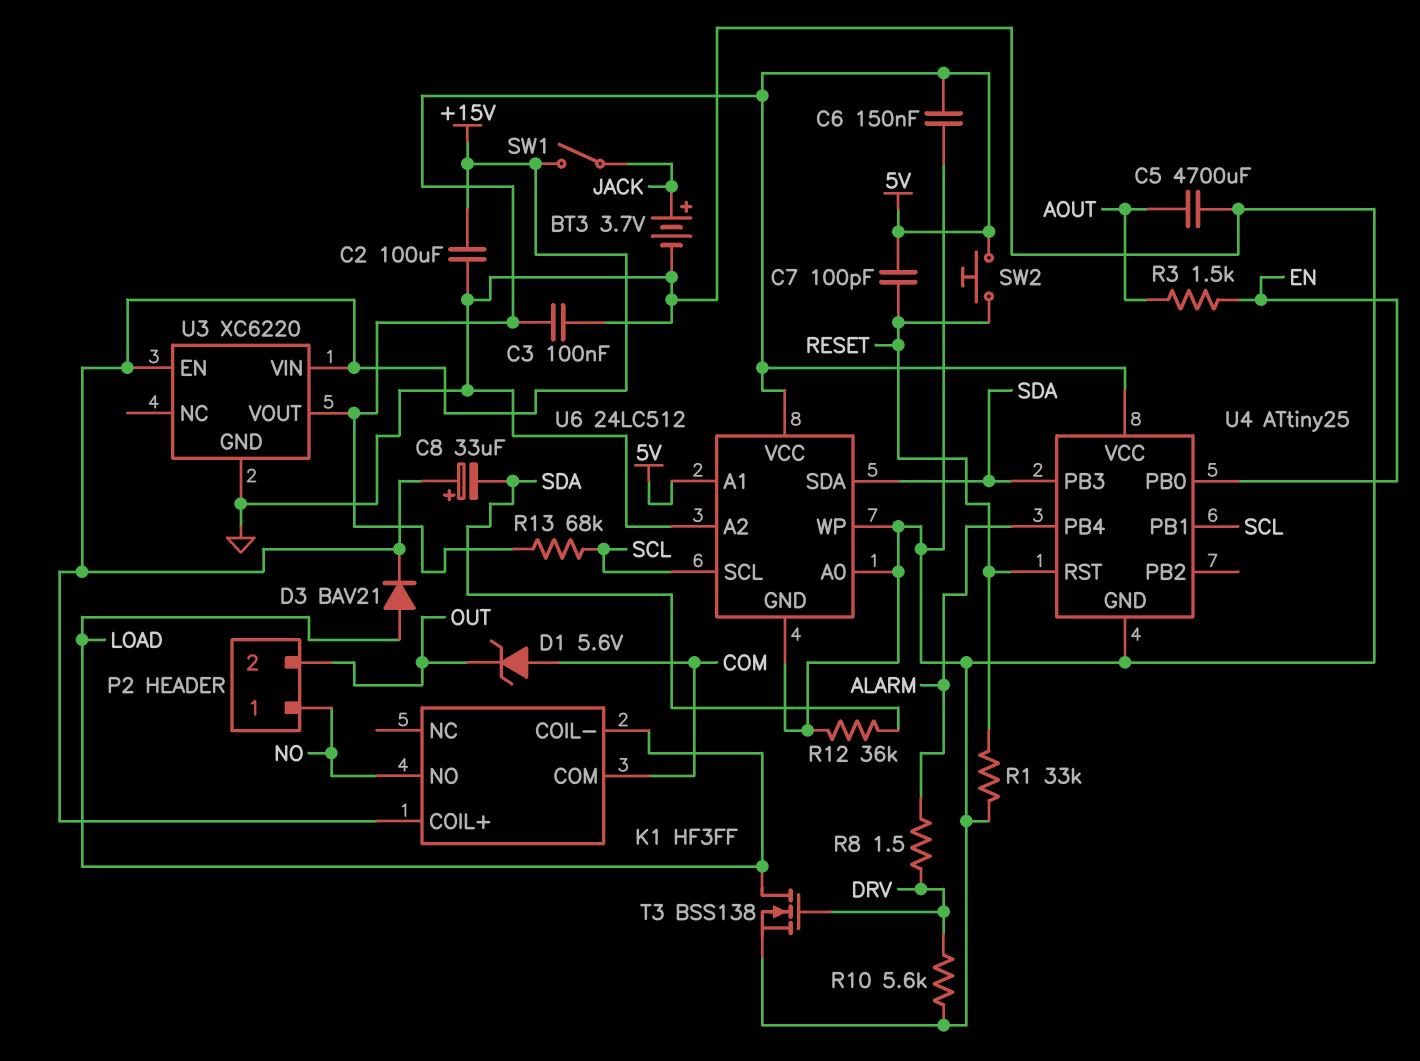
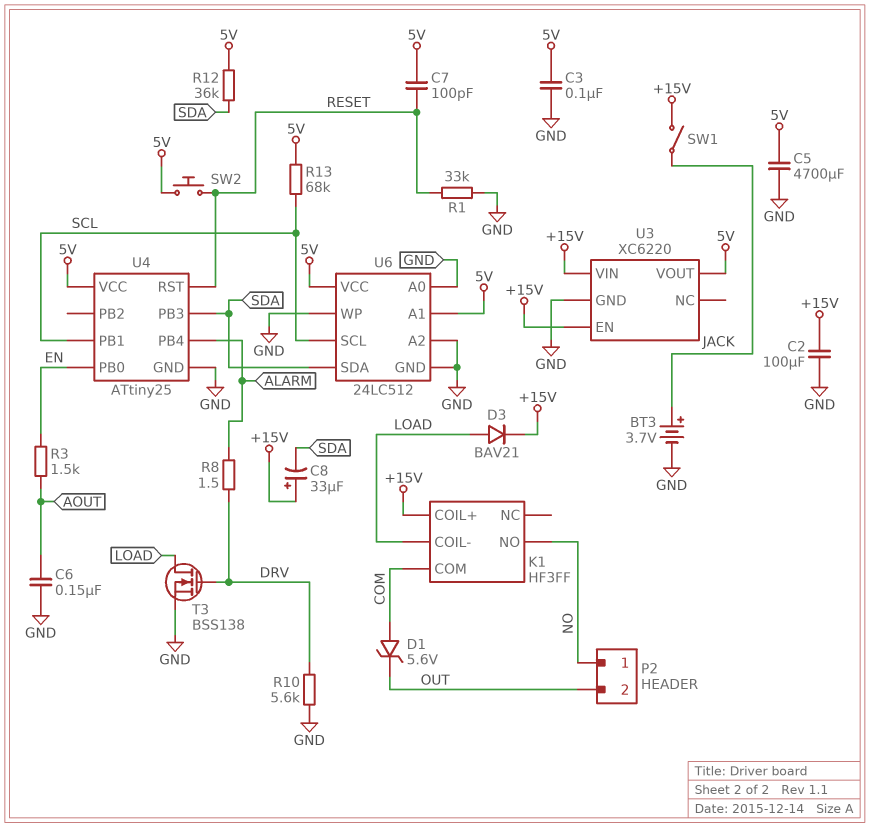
C5: 4700uF (AOUT, GND) -> 4700uF (5V, GND)
C6: 150nF (5V, GND) -> 150nF (AOUT, GND)
R12: 36k (GND, SDA) -> 36k (5V, SDA)

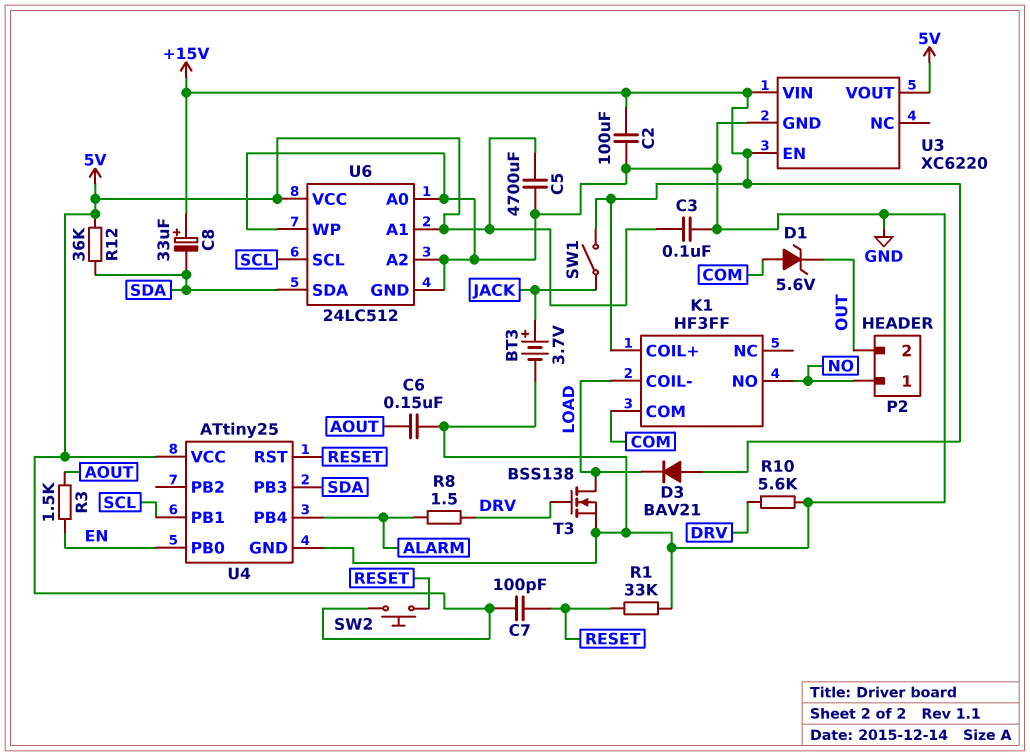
D3: diode BAV21 (A LOAD, K +15V) -> diode BAV21 (A +15V, K LOAD)
R13: 68k (5V, SCL) -> none

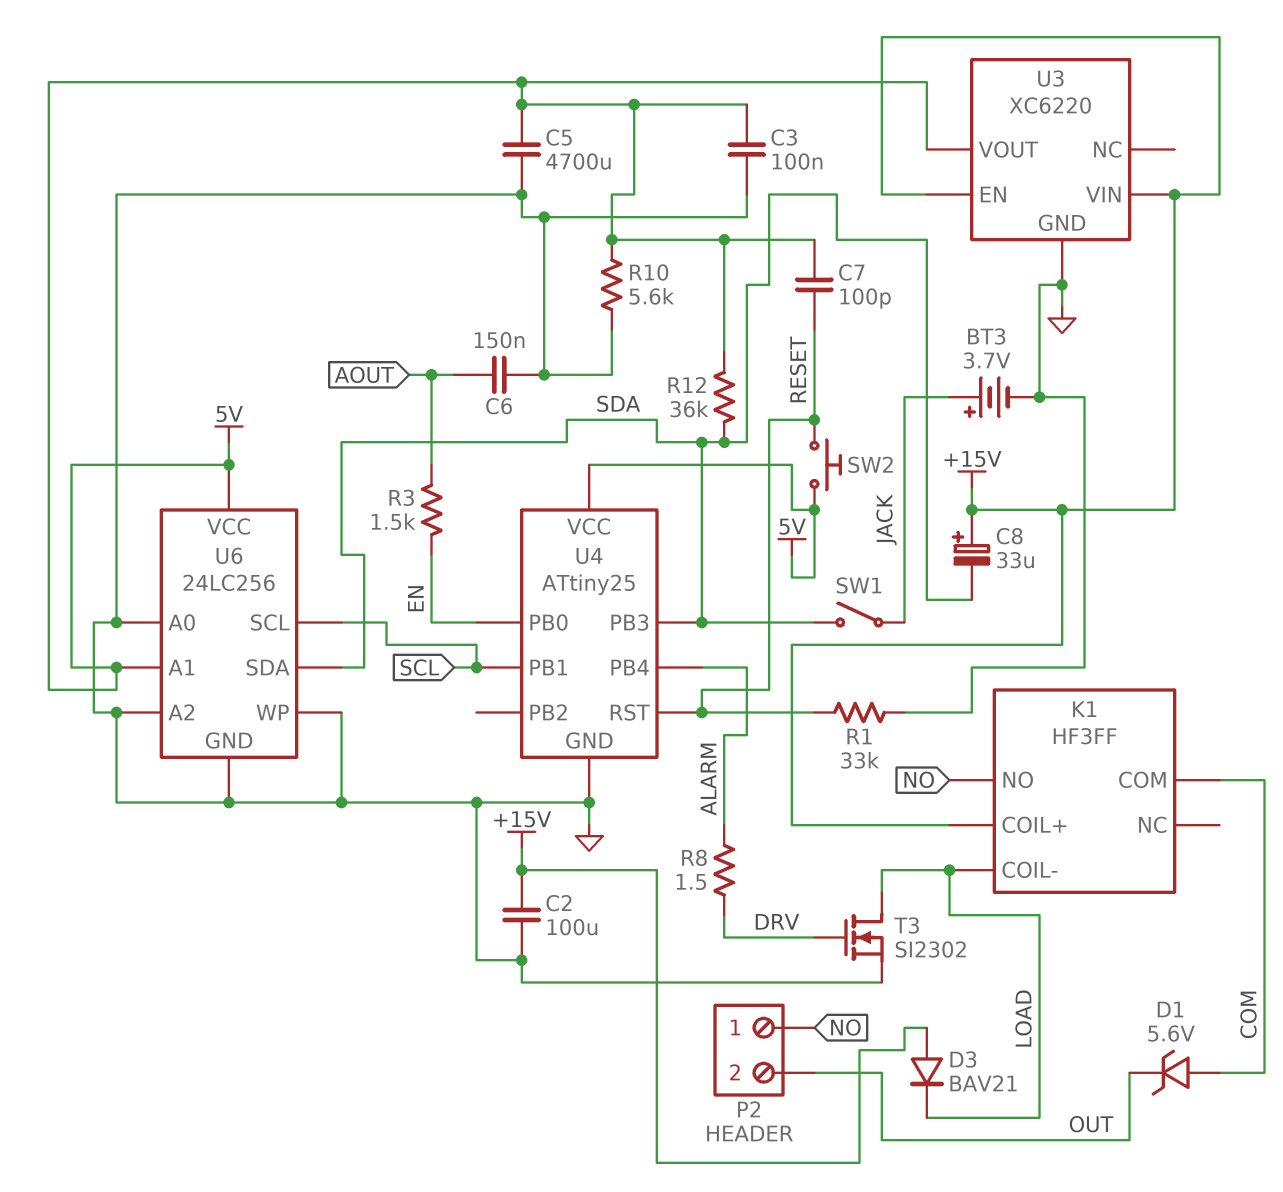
R10: 5.6k (DRV, GND) -> 5.6k (5V, GND)
SW1: switch (+15V, JACK) -> switch (JACK, SDA)
T3: NMOS BSS138 (G DRV, D LOAD, S GND) -> NMOS SI2302 (G DRV, D LOAD, S GND)
U6: 24LC512 -> 24LC256

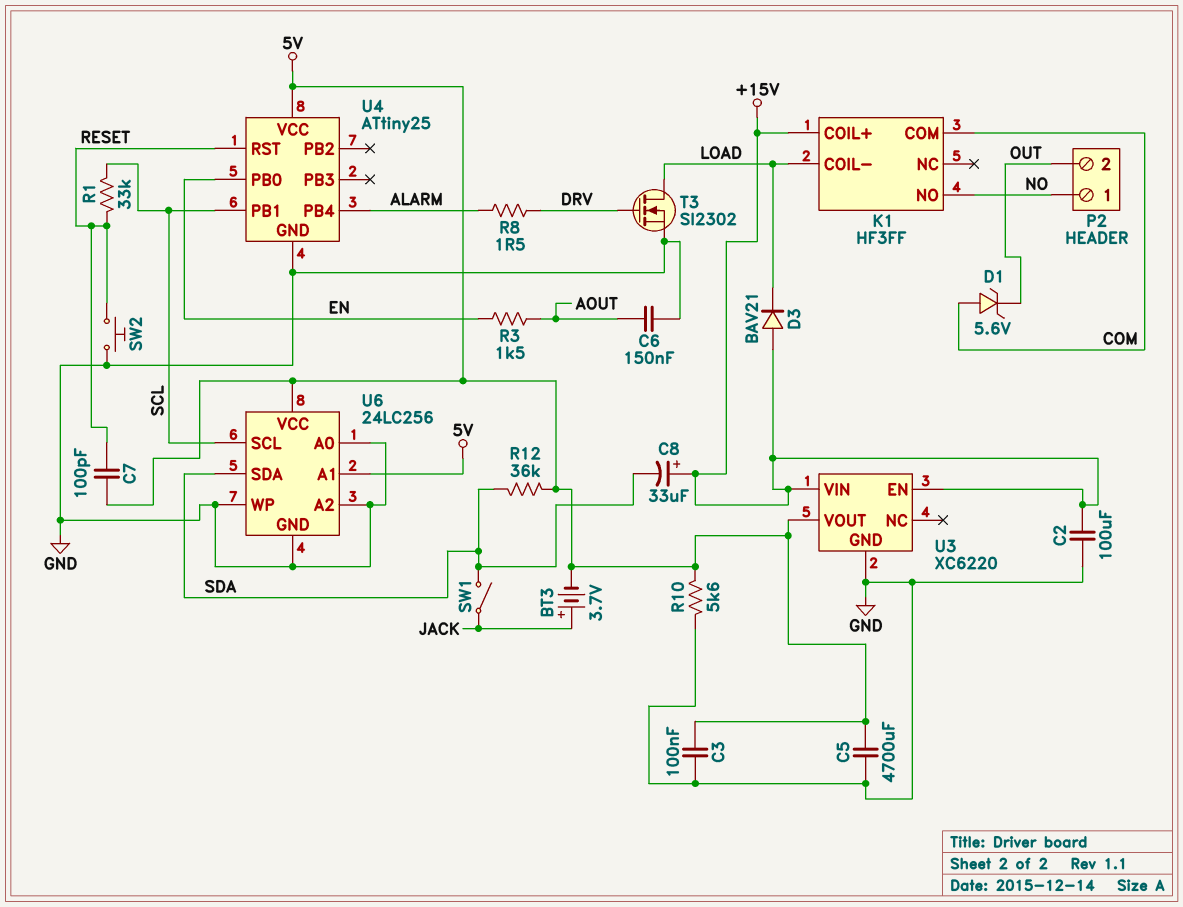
BT3: 3.7V (plus JACK, minus GND) -> 3.7V (plus JACK, minus 5V)
R1: 33k (GND, RESET) -> 33k (RESET, SCL)
SW2: button (5V, RESET) -> button (GND, RESET)
U4 pin PB3: SDA -> none

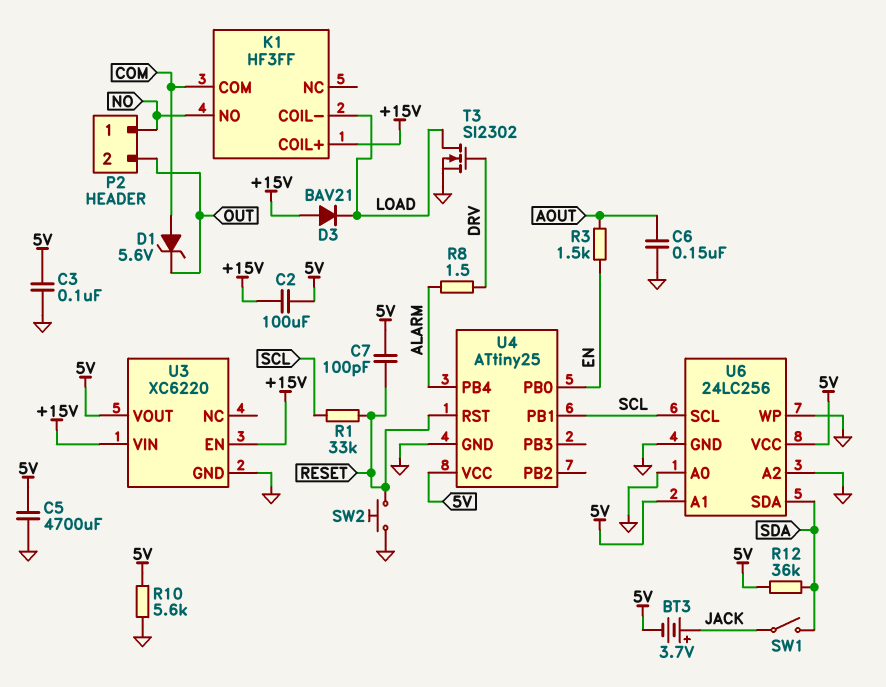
C2: 100uF (+15V, GND) -> 100uF (+15V, 5V)
C8: 33uF (plus +15V, minus SDA) -> none

